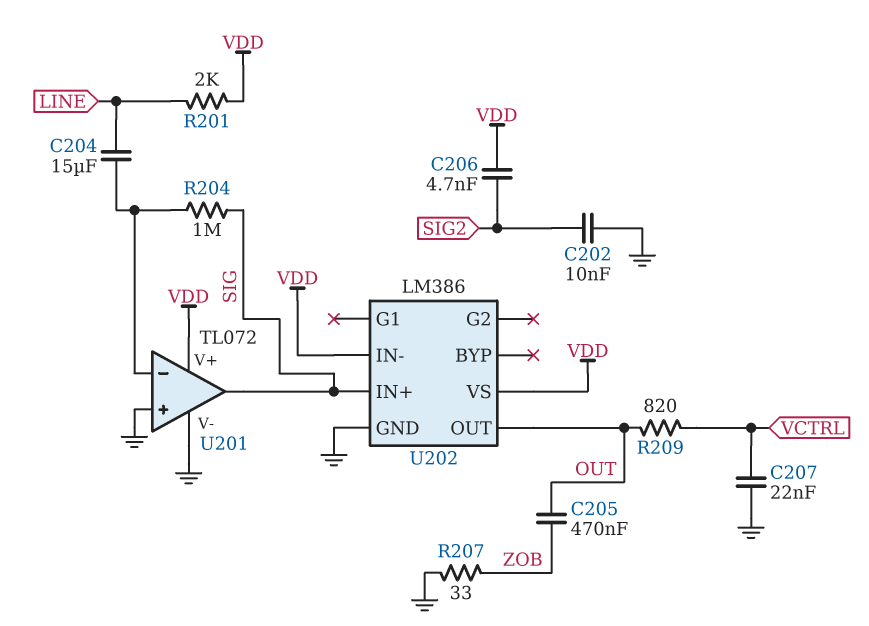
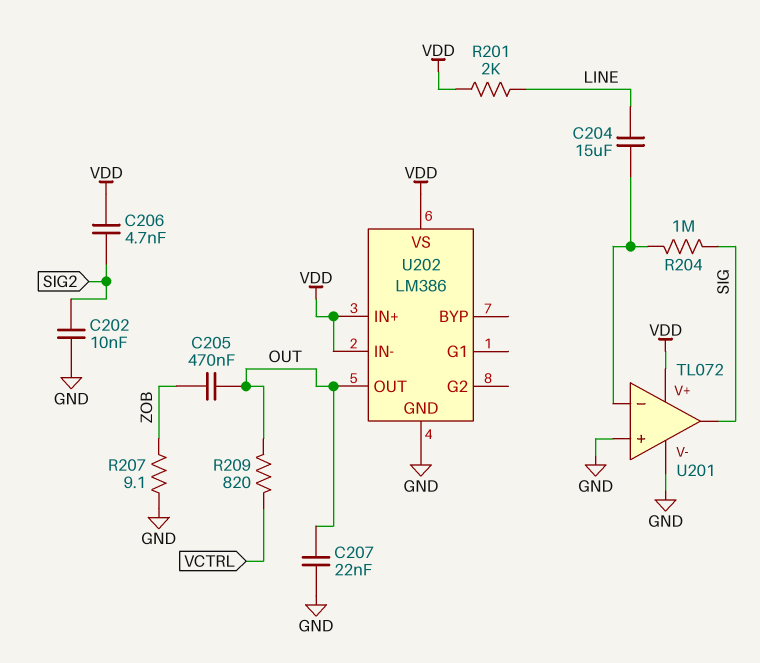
C207: 22nF (GND, VCTRL) -> 22nF (GND, OUT)
R207: 33 (GND, ZOB) -> 9.1 (GND, ZOB)
U202 pin IN+: SIG -> VDD

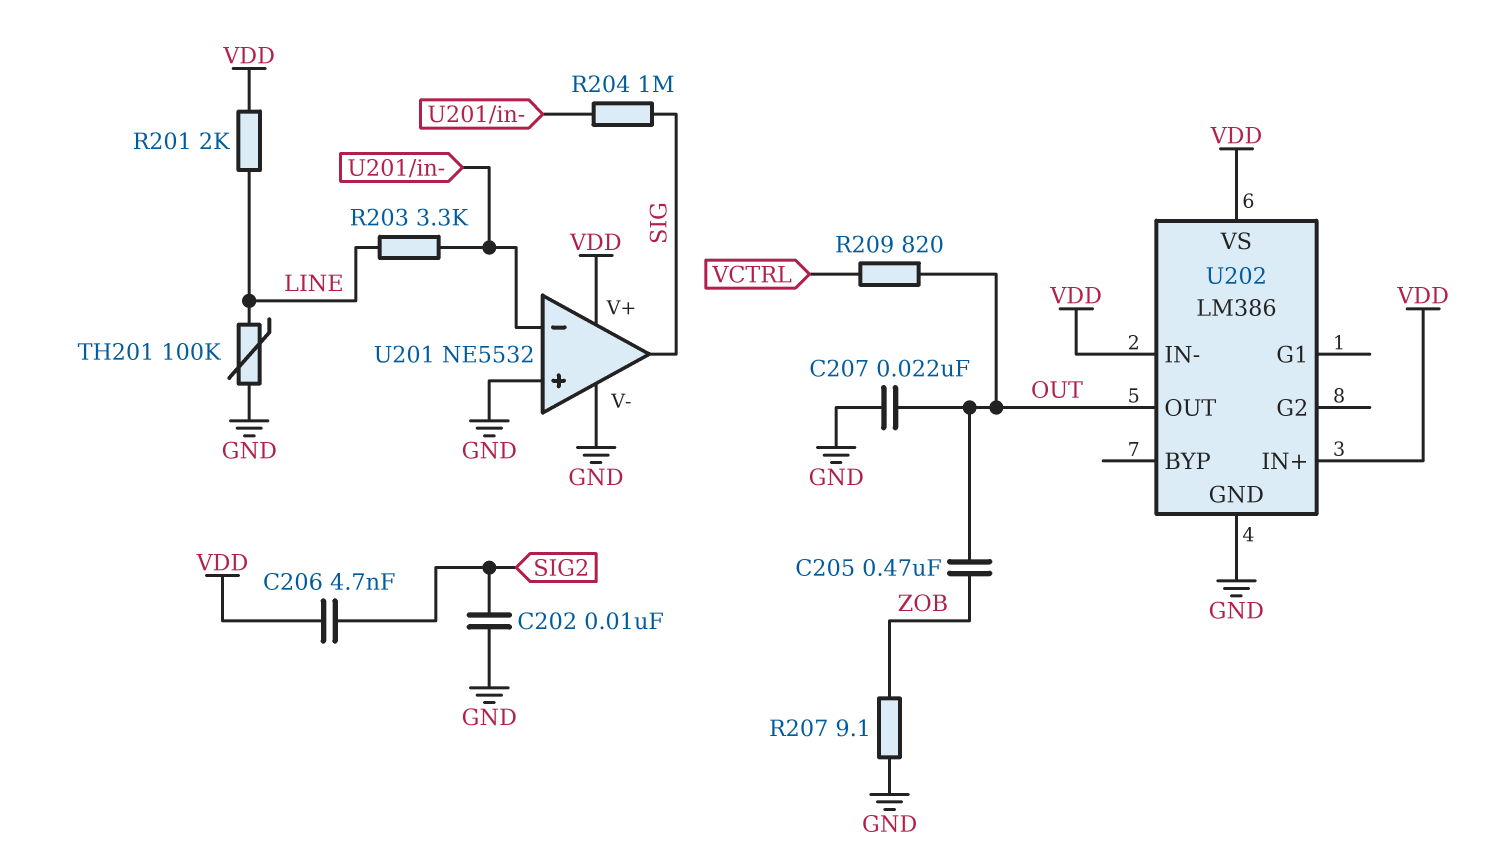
C204: 15uF (LINE, U201/in-) -> none
R203: none -> 3.3k (LINE, U201/in-)
TH201: none -> 100k (GND, LINE)
U201: TL072 -> NE5532

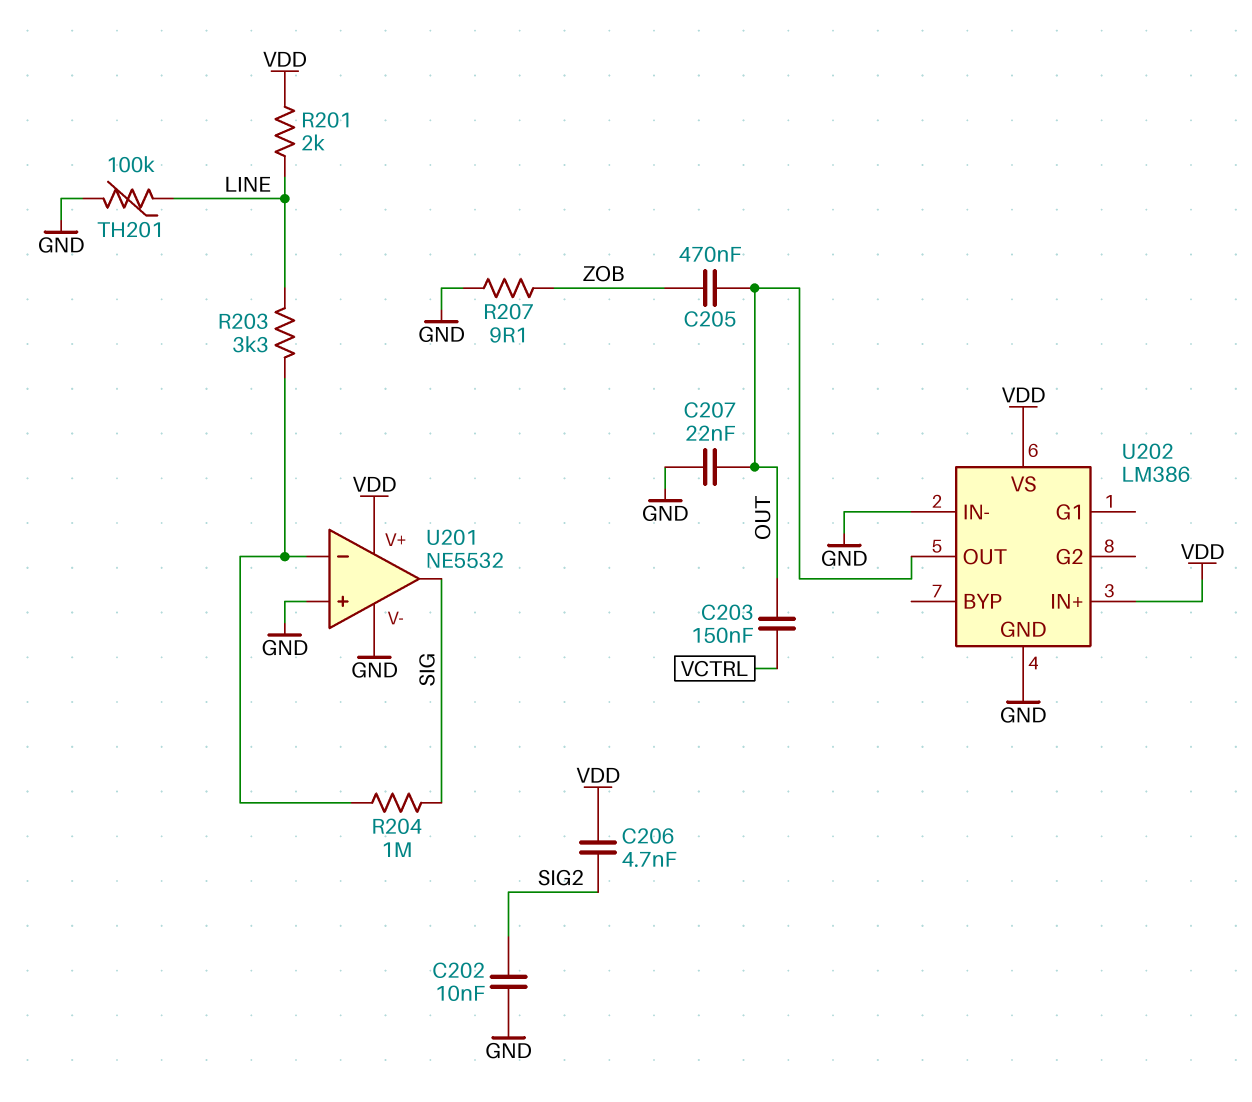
C203: none -> 150nF (OUT, VCTRL)
R209: 820 (OUT, VCTRL) -> none
U202 pin IN-: VDD -> GND

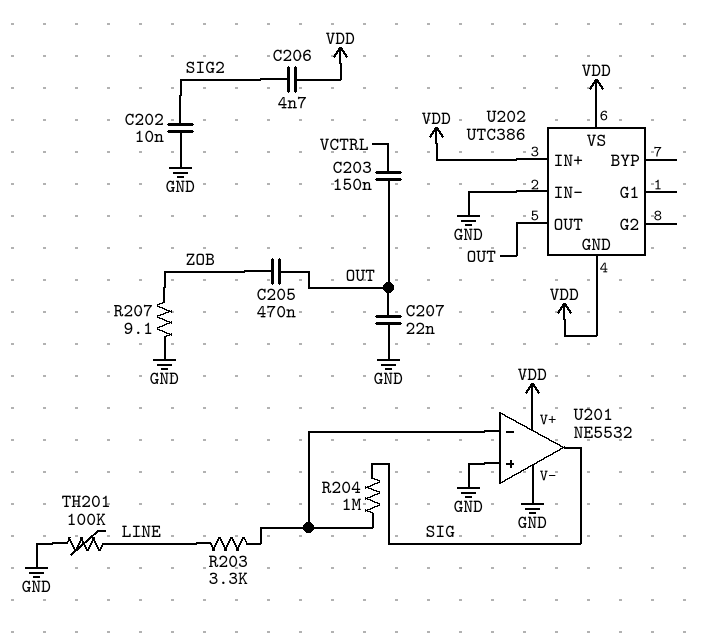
R201: 2k (LINE, VDD) -> none
U202: LM386 -> UTC386
U202 pin GND: GND -> VDD

